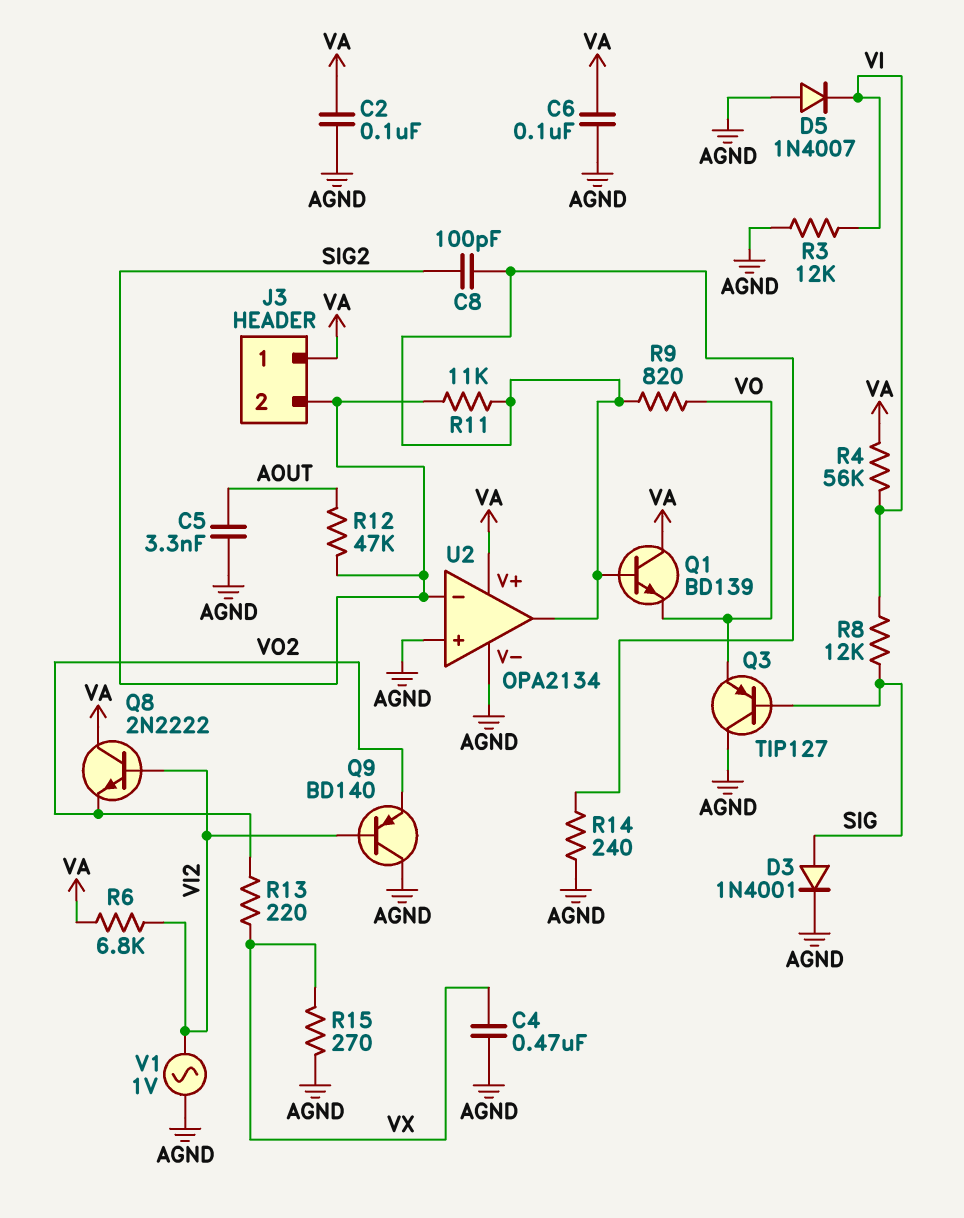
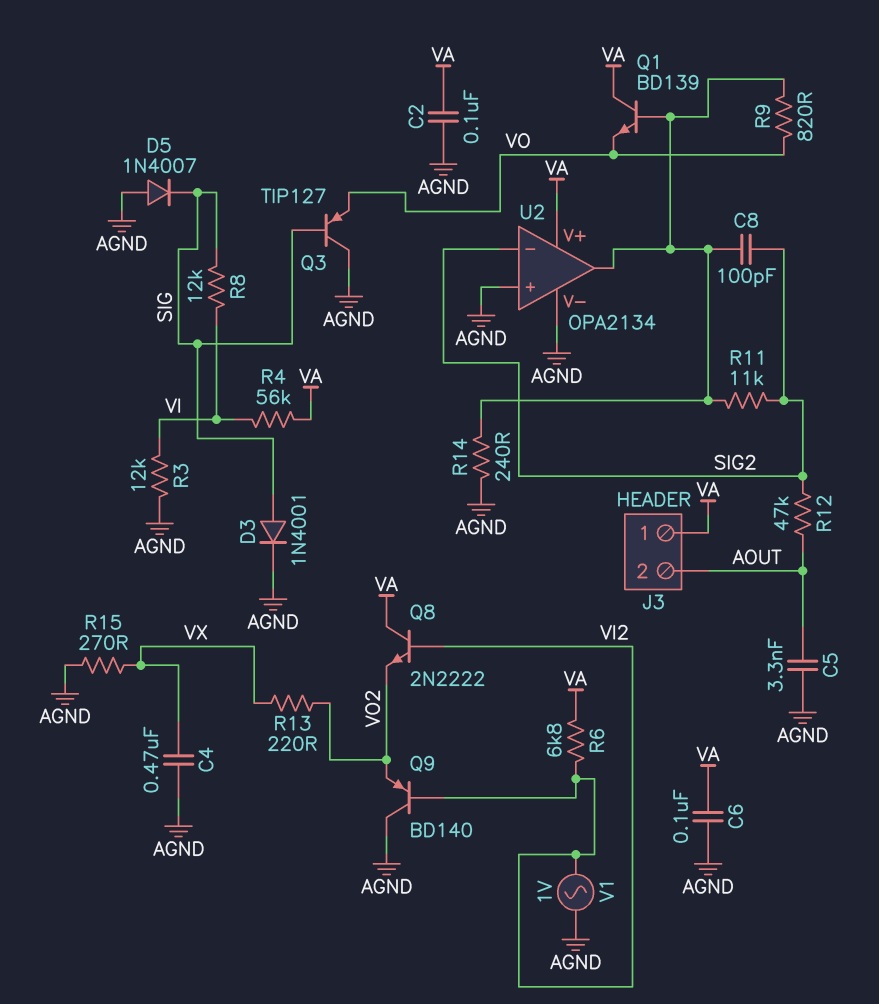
D5: diode 1N4007 (A AGND, K VI) -> diode 1N4007 (A AGND, K SIG)
J3 pin 2: SIG2 -> AOUT

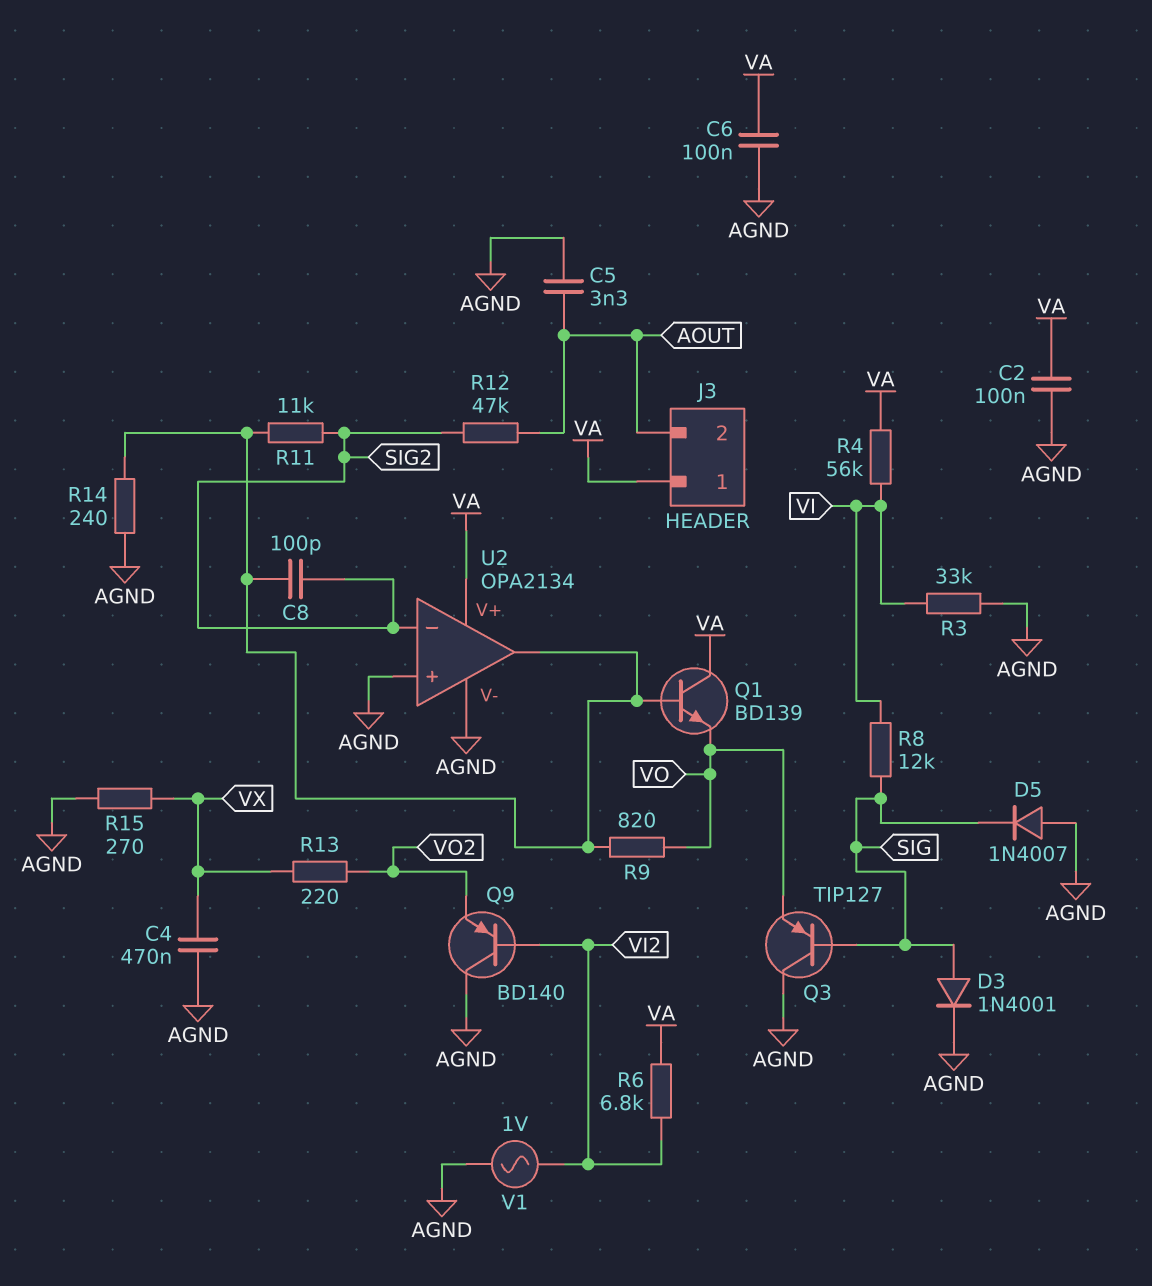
Q8: NPN 2N2222 (B VI2, C VA, E VO2) -> none
R3: 12k (AGND, VI) -> 33k (AGND, VI)

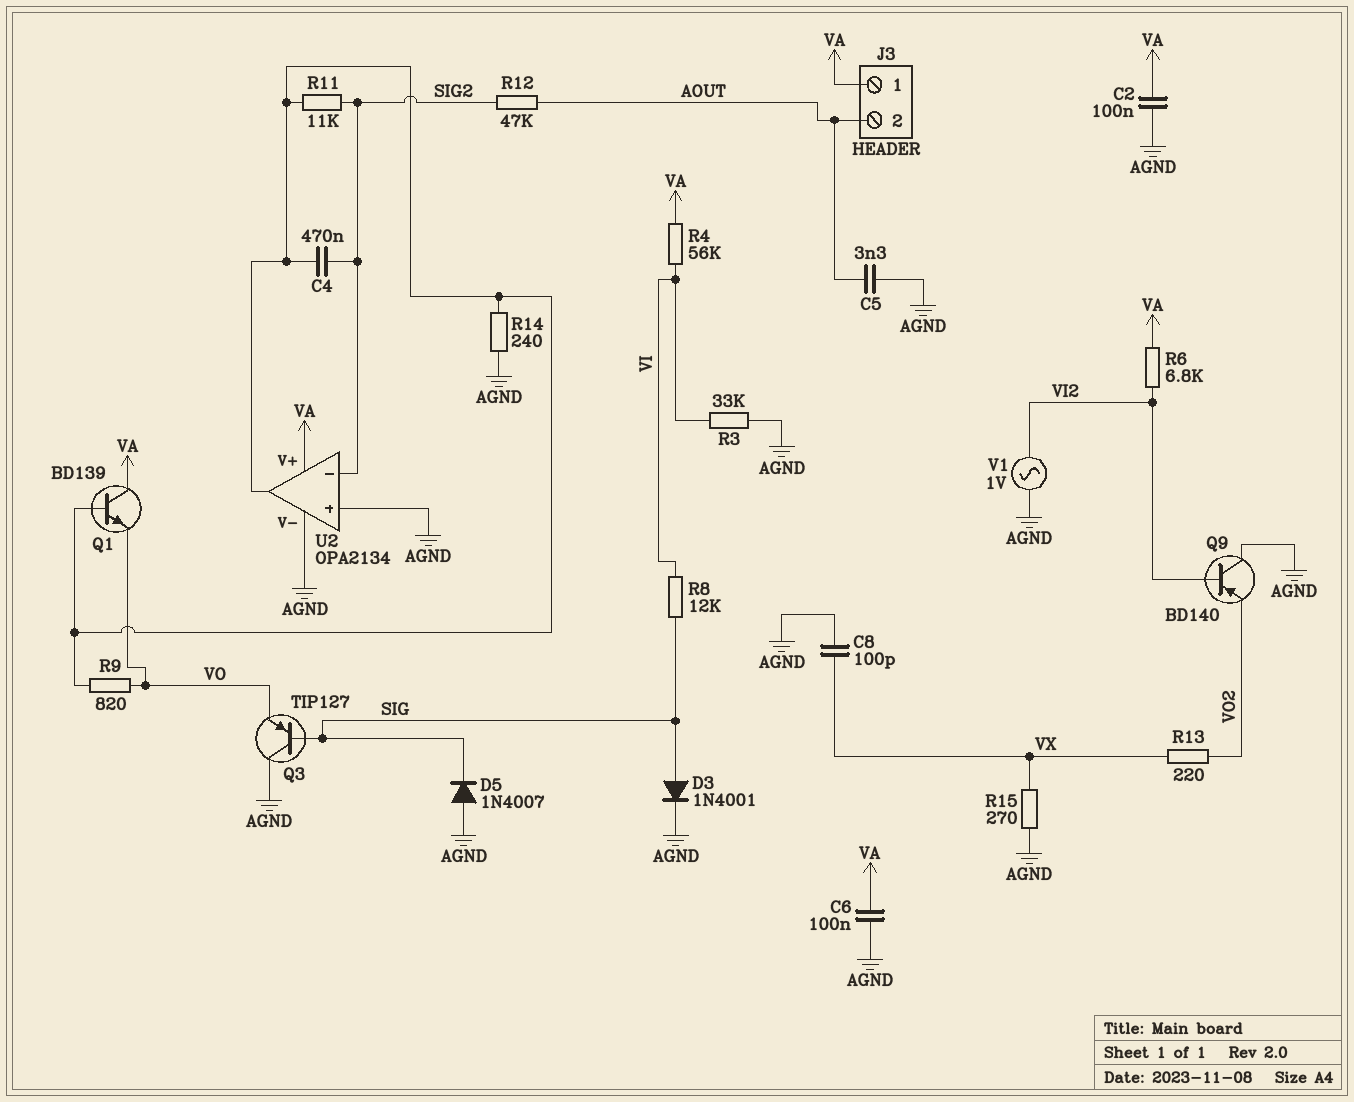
C4: 470nF (AGND, VX) -> 470nF (SIG2, U2/out)
C8: 100pF (SIG2, U2/out) -> 100pF (AGND, VX)

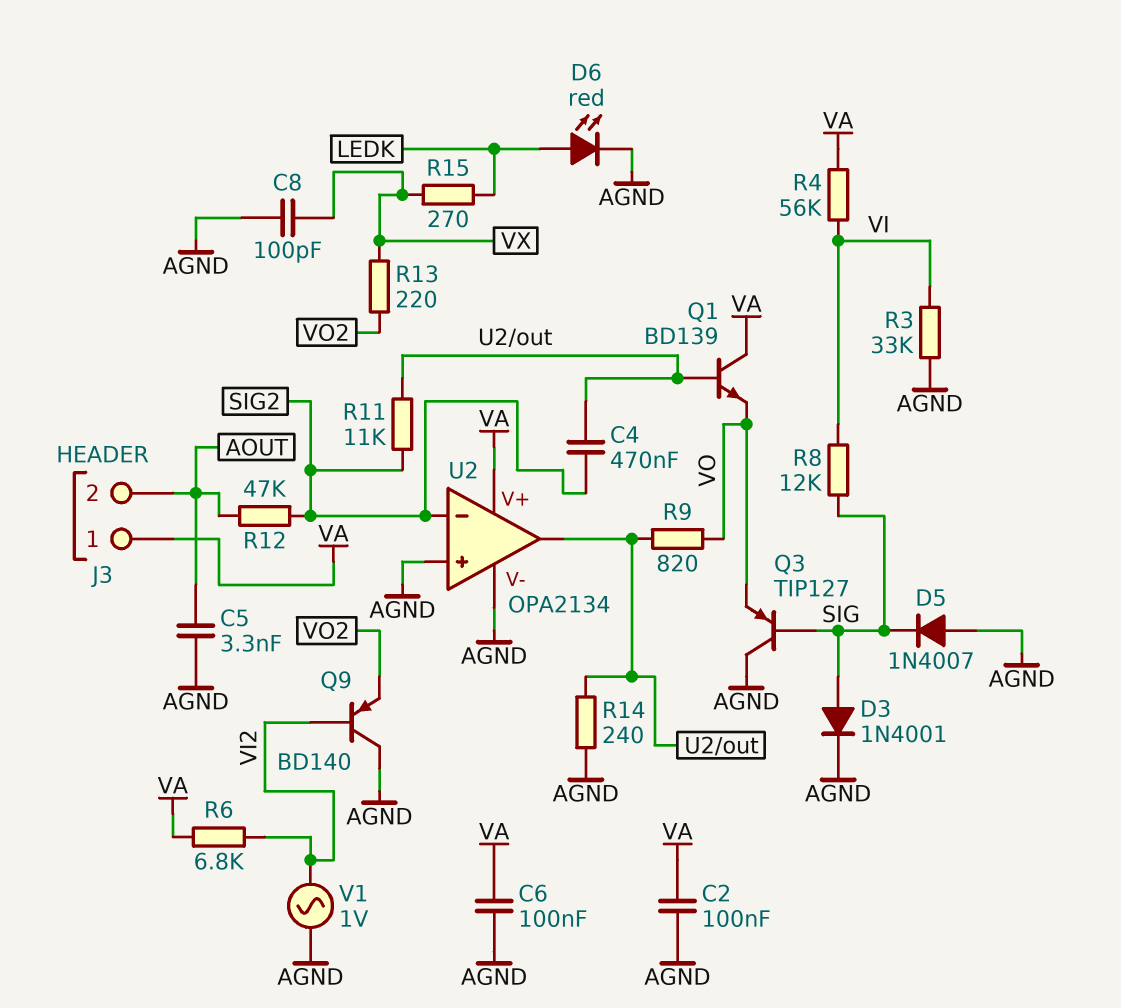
D6: none -> LED red (A LEDK, K AGND)
R15: 270 (AGND, VX) -> 270 (LEDK, VX)

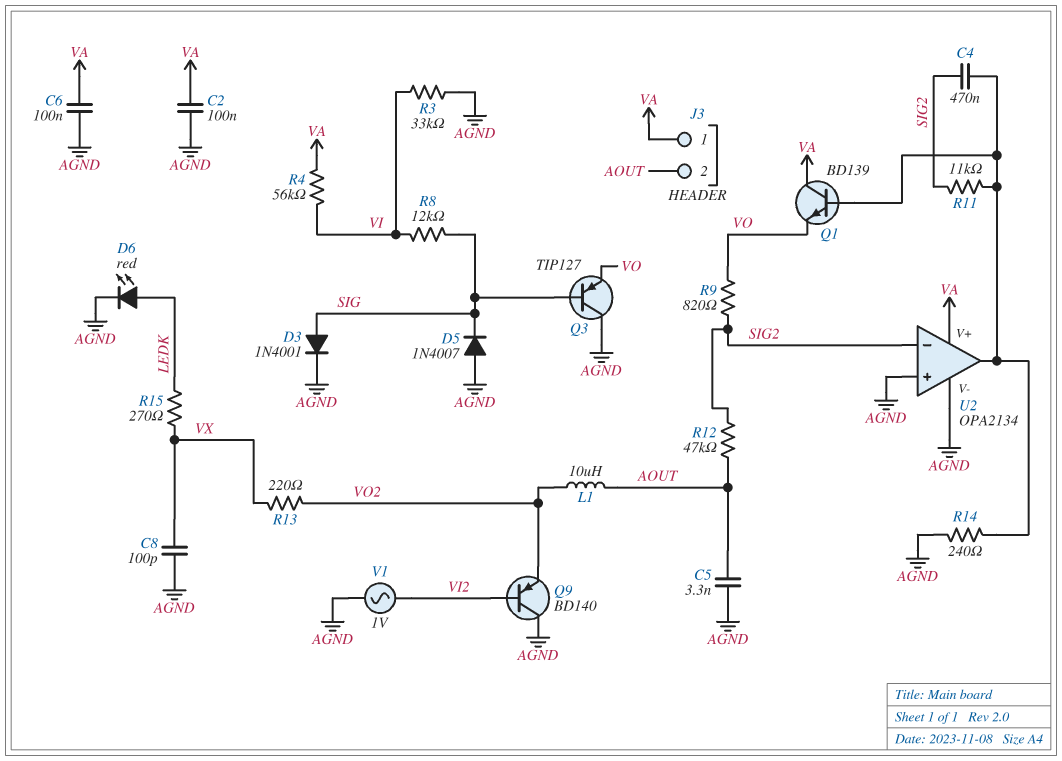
L1: none -> 10uH (AOUT, VO2)
R6: 6.8k (VA, VI2) -> none
R9: 820 (U2/out, VO) -> 820 (SIG2, VO)

